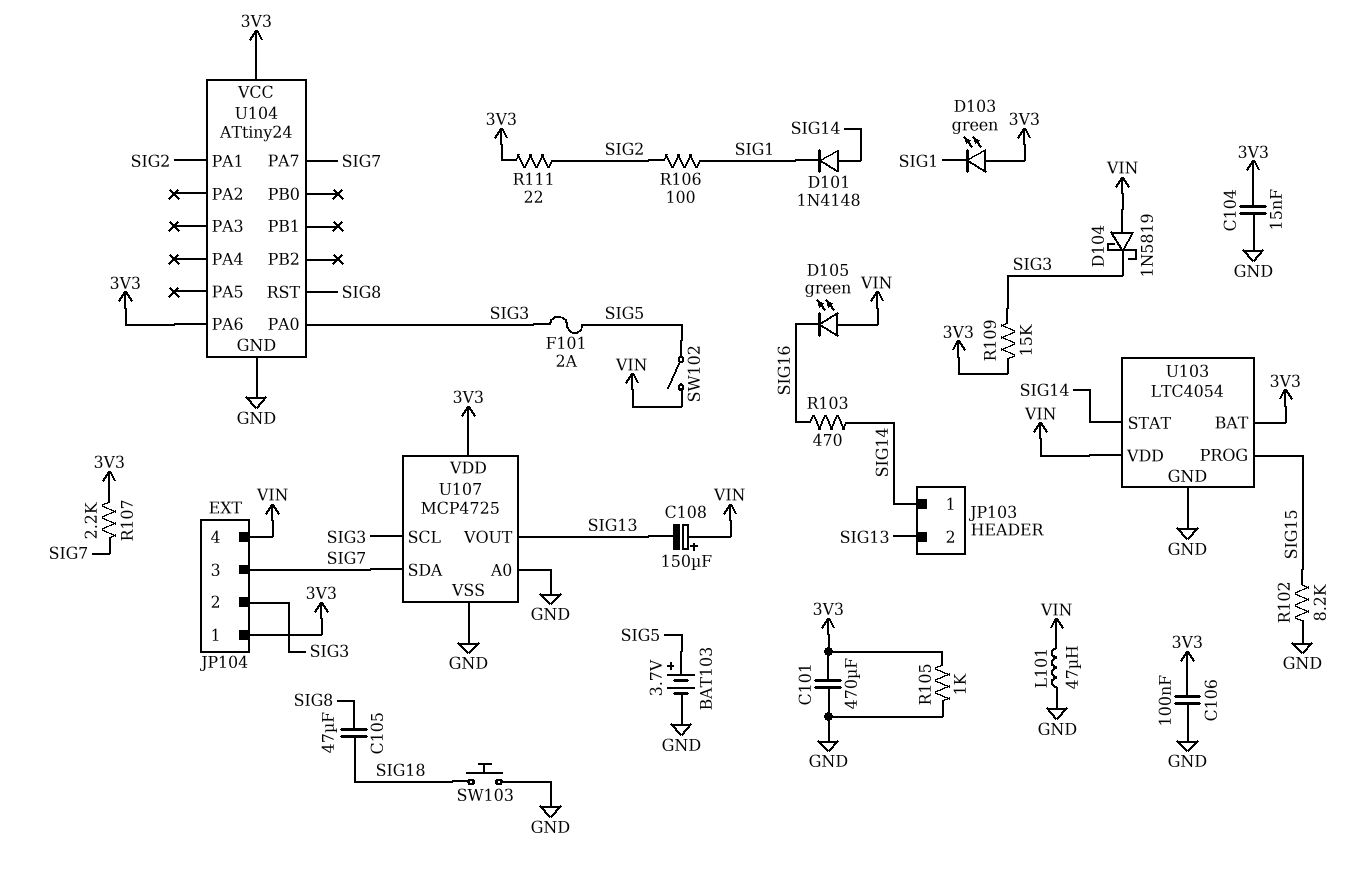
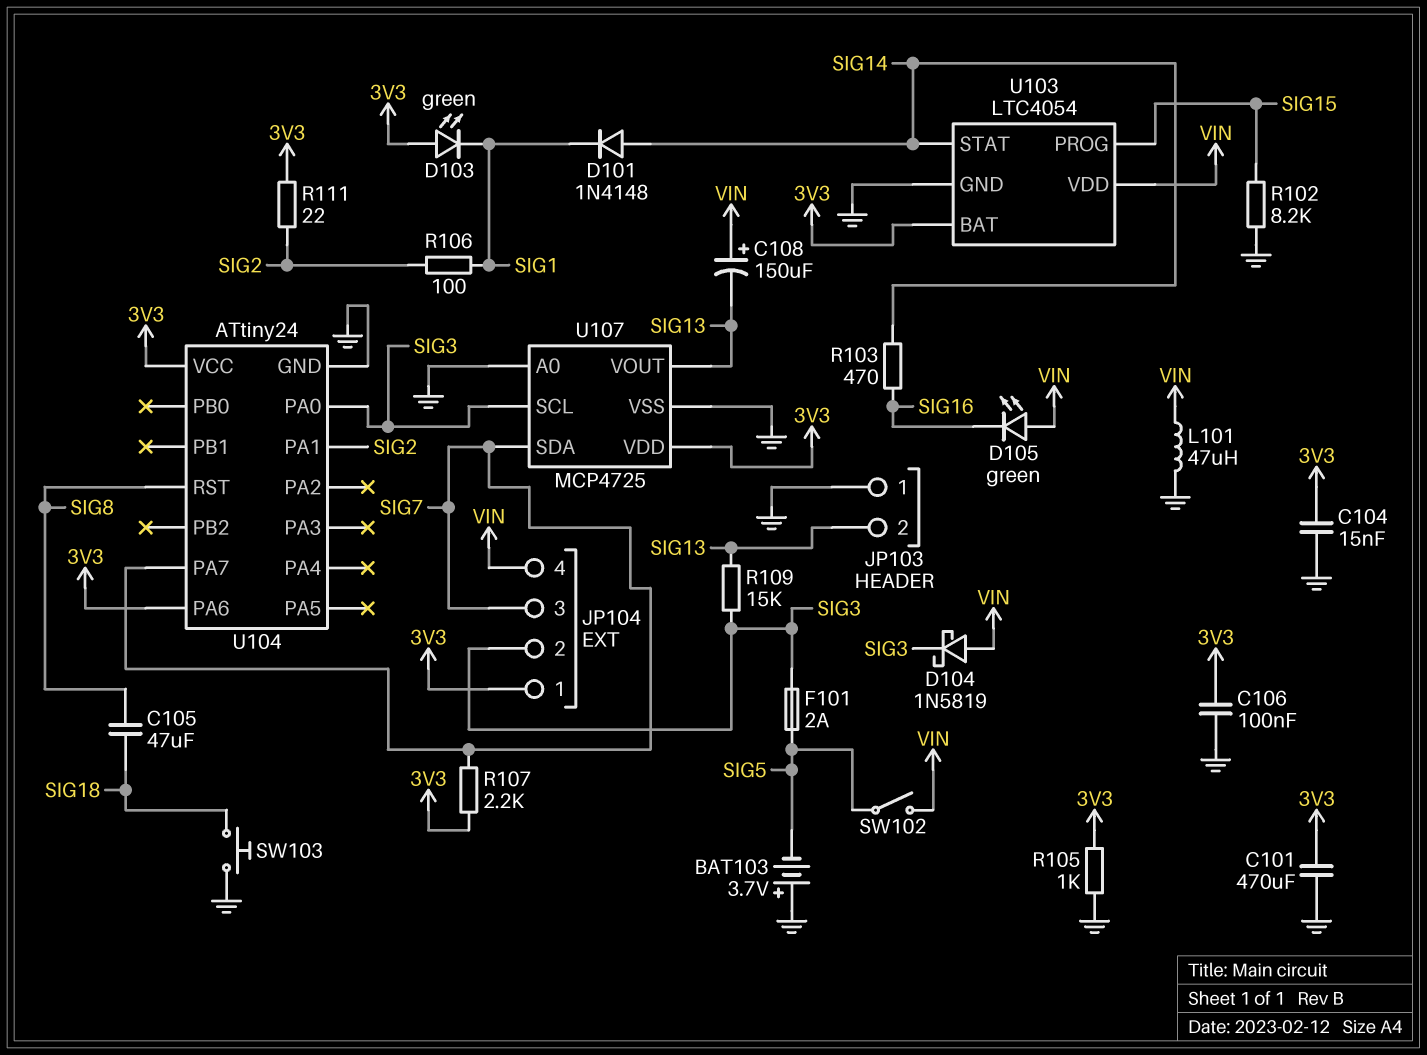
BAT103: 3.7V (plus SIG5, minus GND) -> 3.7V (plus GND, minus SIG5)
JP103 pin 1: SIG14 -> GND
R109: 15k (3V3, SIG3) -> 15k (SIG3, SIG13)

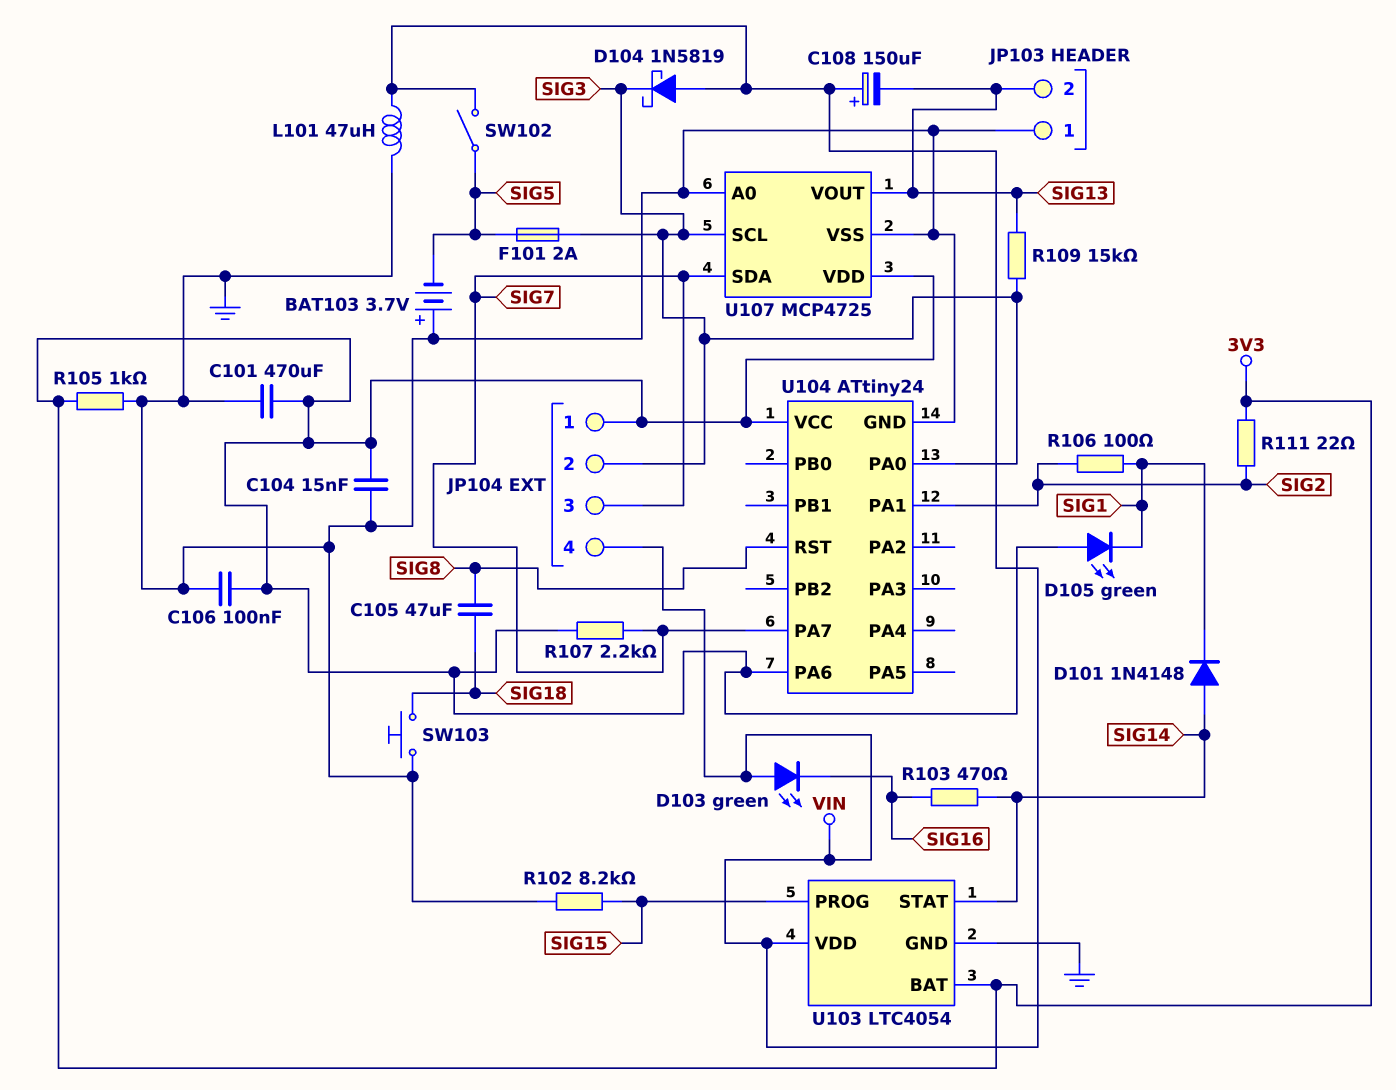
D103: LED green (A 3V3, K SIG1) -> LED green (A VIN, K SIG16)
D105: LED green (A VIN, K SIG16) -> LED green (A 3V3, K SIG1)

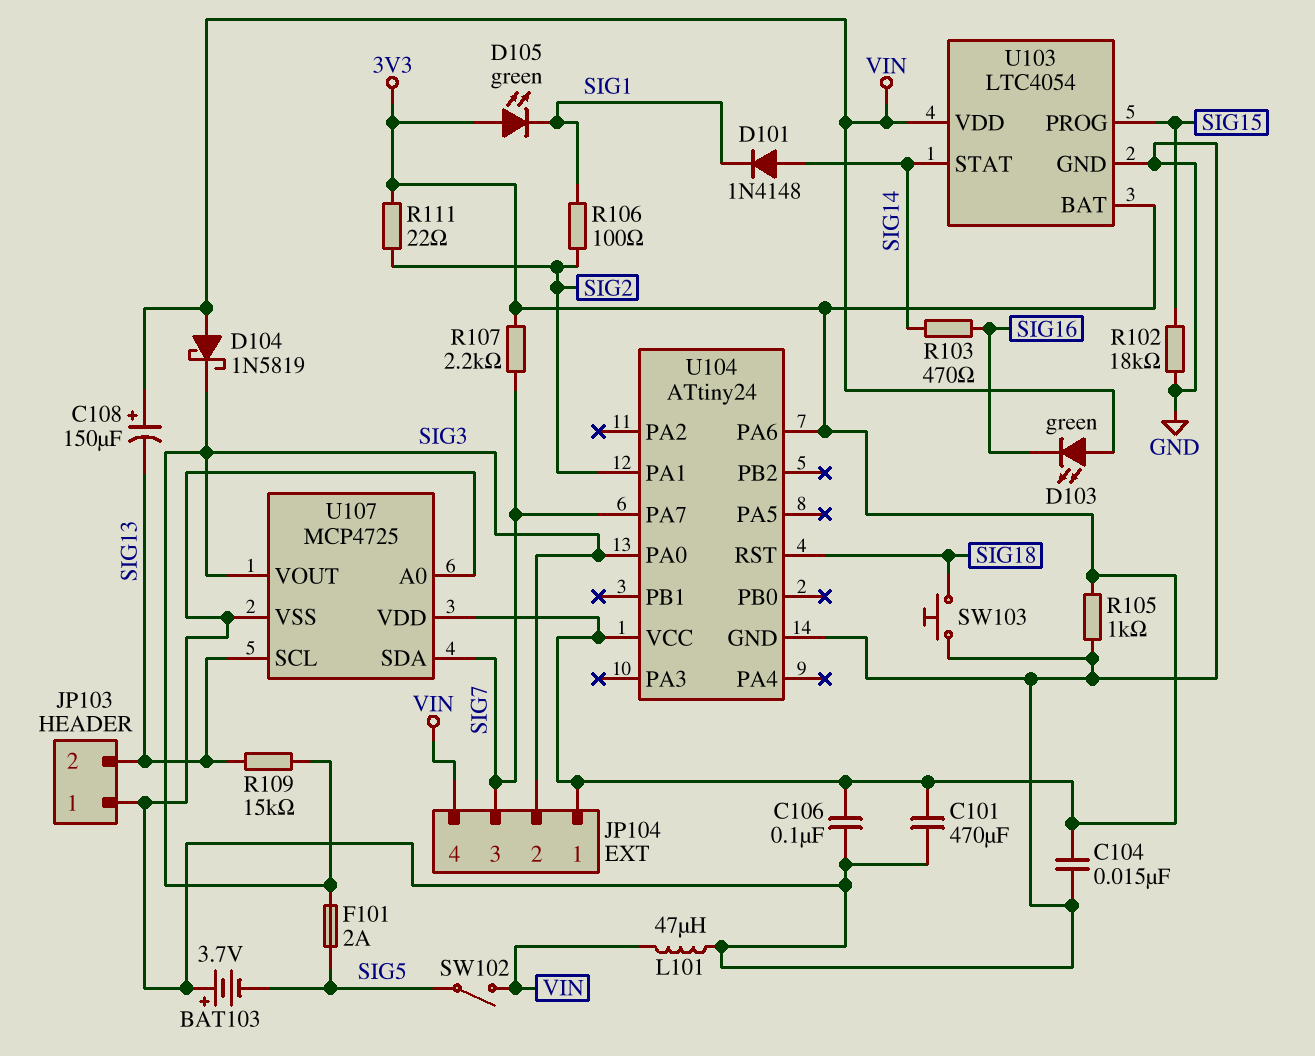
C105: 47uF (SIG8, SIG18) -> none
R102: 8.2k (GND, SIG15) -> 18k (GND, SIG15)
U104 pin RST: SIG8 -> SIG18
U107 pin SCL: SIG3 -> SIG13
U107 pin VOUT: SIG13 -> SIG3

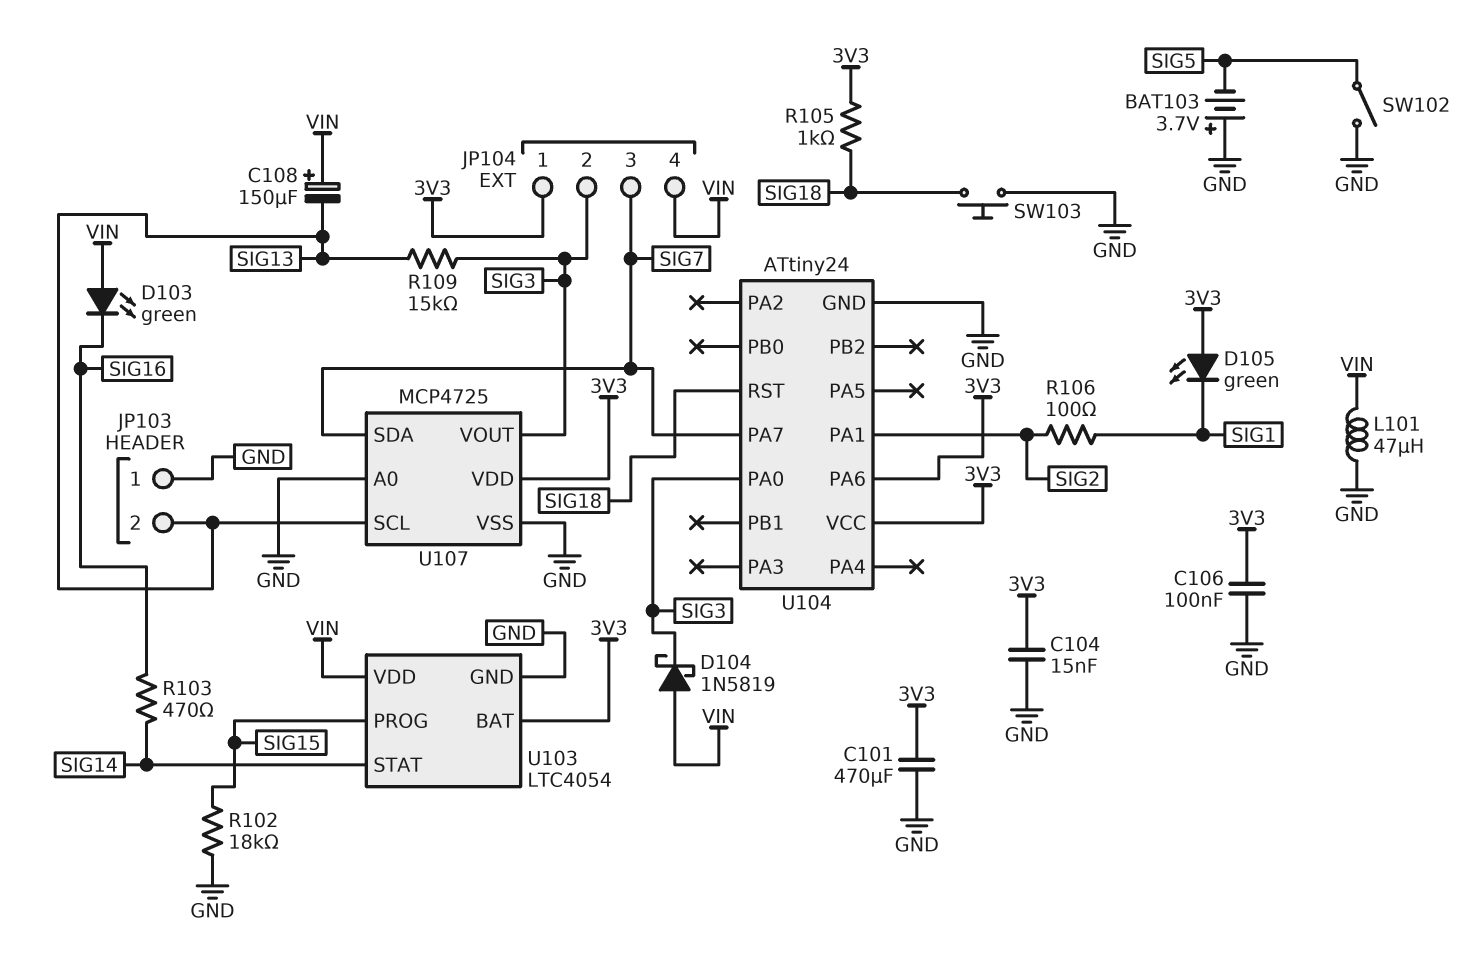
D101: diode 1N4148 (A SIG14, K SIG1) -> none
F101: 2A (SIG3, SIG5) -> none
R105: 1k (3V3, GND) -> 1k (3V3, SIG18)
R107: 2.2k (3V3, SIG7) -> none
R111: 22 (3V3, SIG2) -> none
SW102: switch (SIG5, VIN) -> switch (GND, SIG5)

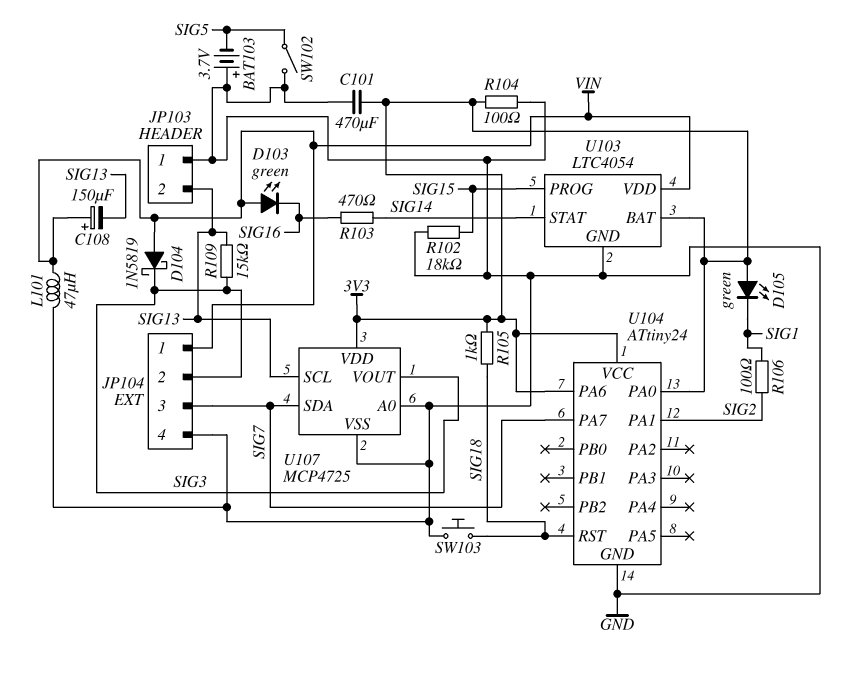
C104: 15nF (3V3, GND) -> none
C106: 100nF (3V3, GND) -> none
JP104 pin 1: 3V3 -> VIN
JP104 pin 4: VIN -> GND
R104: none -> 100 (3V3, GND)
U104 pin PA0: SIG3 -> 3V3

